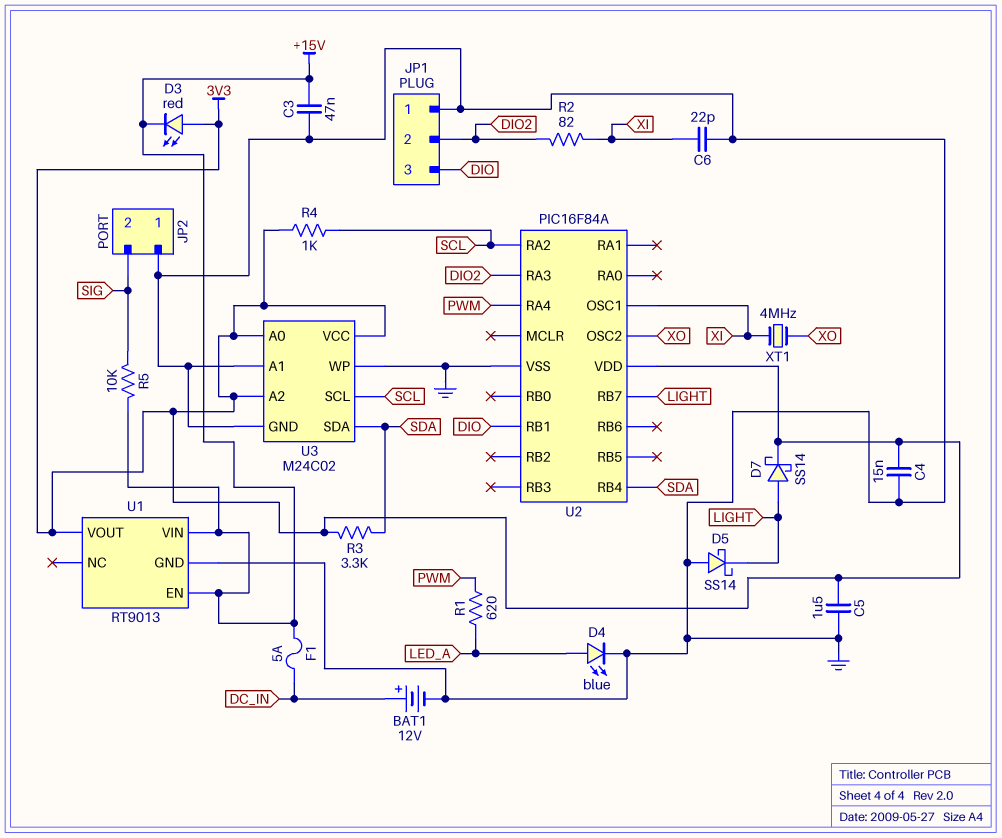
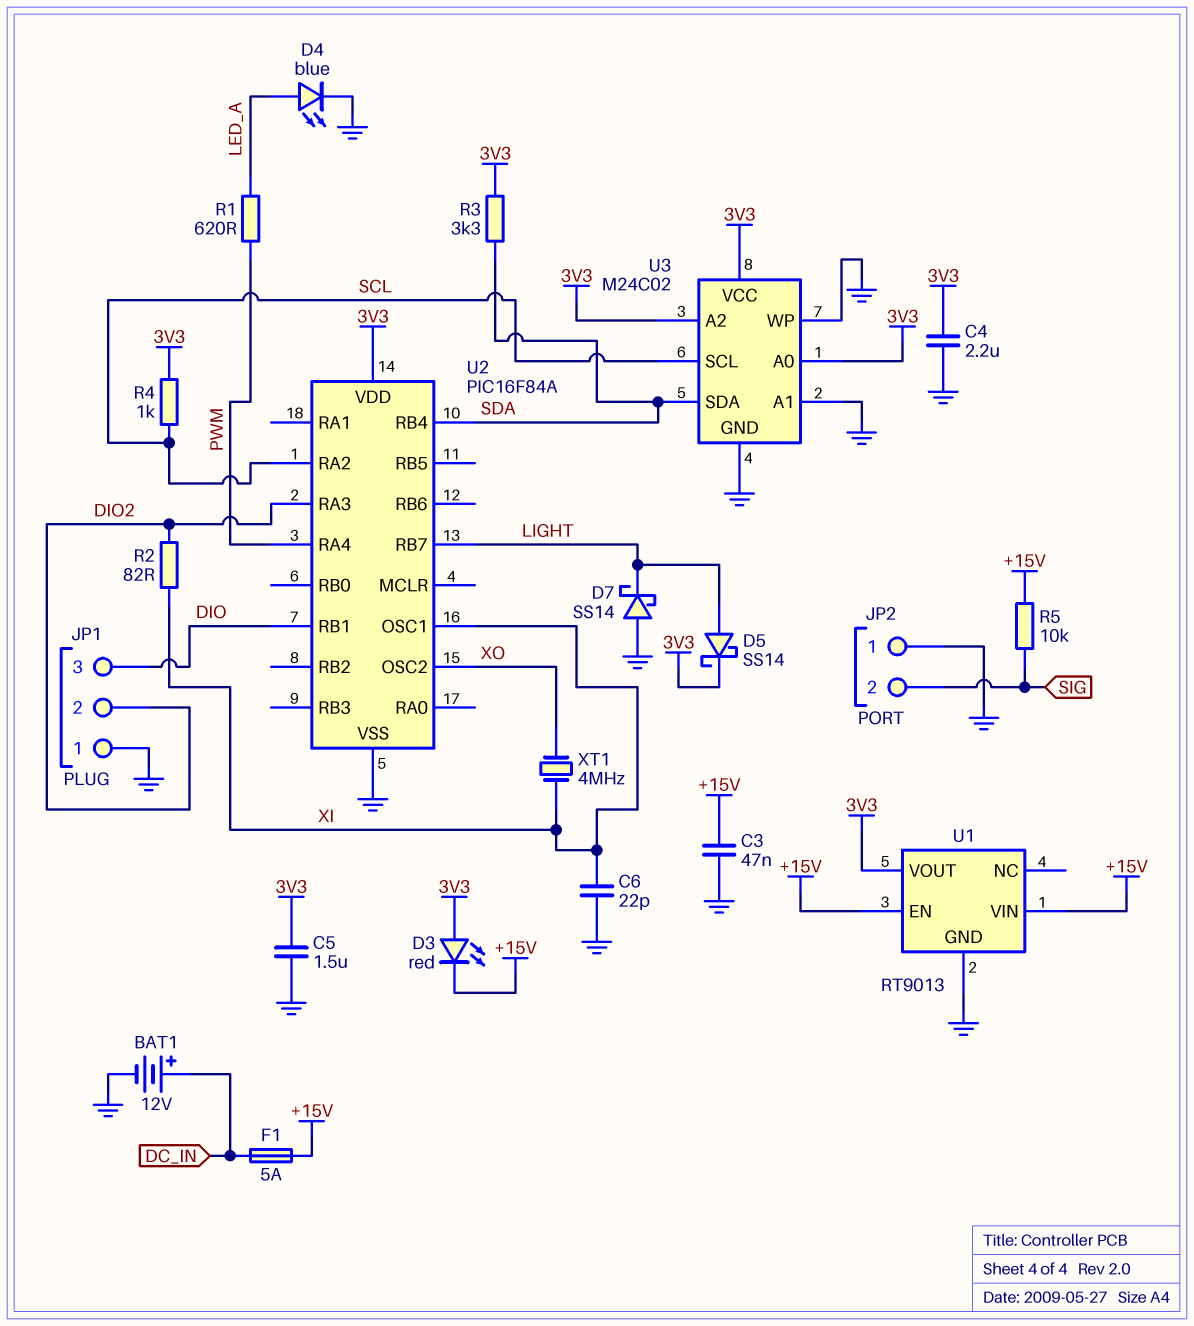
C4: 15nF (3V3, GND) -> 2.2uF (3V3, GND)
D5: schottky SS14 (A GND, K LIGHT) -> schottky SS14 (A LIGHT, K 3V3)
D7: schottky SS14 (A LIGHT, K 3V3) -> schottky SS14 (A GND, K LIGHT)

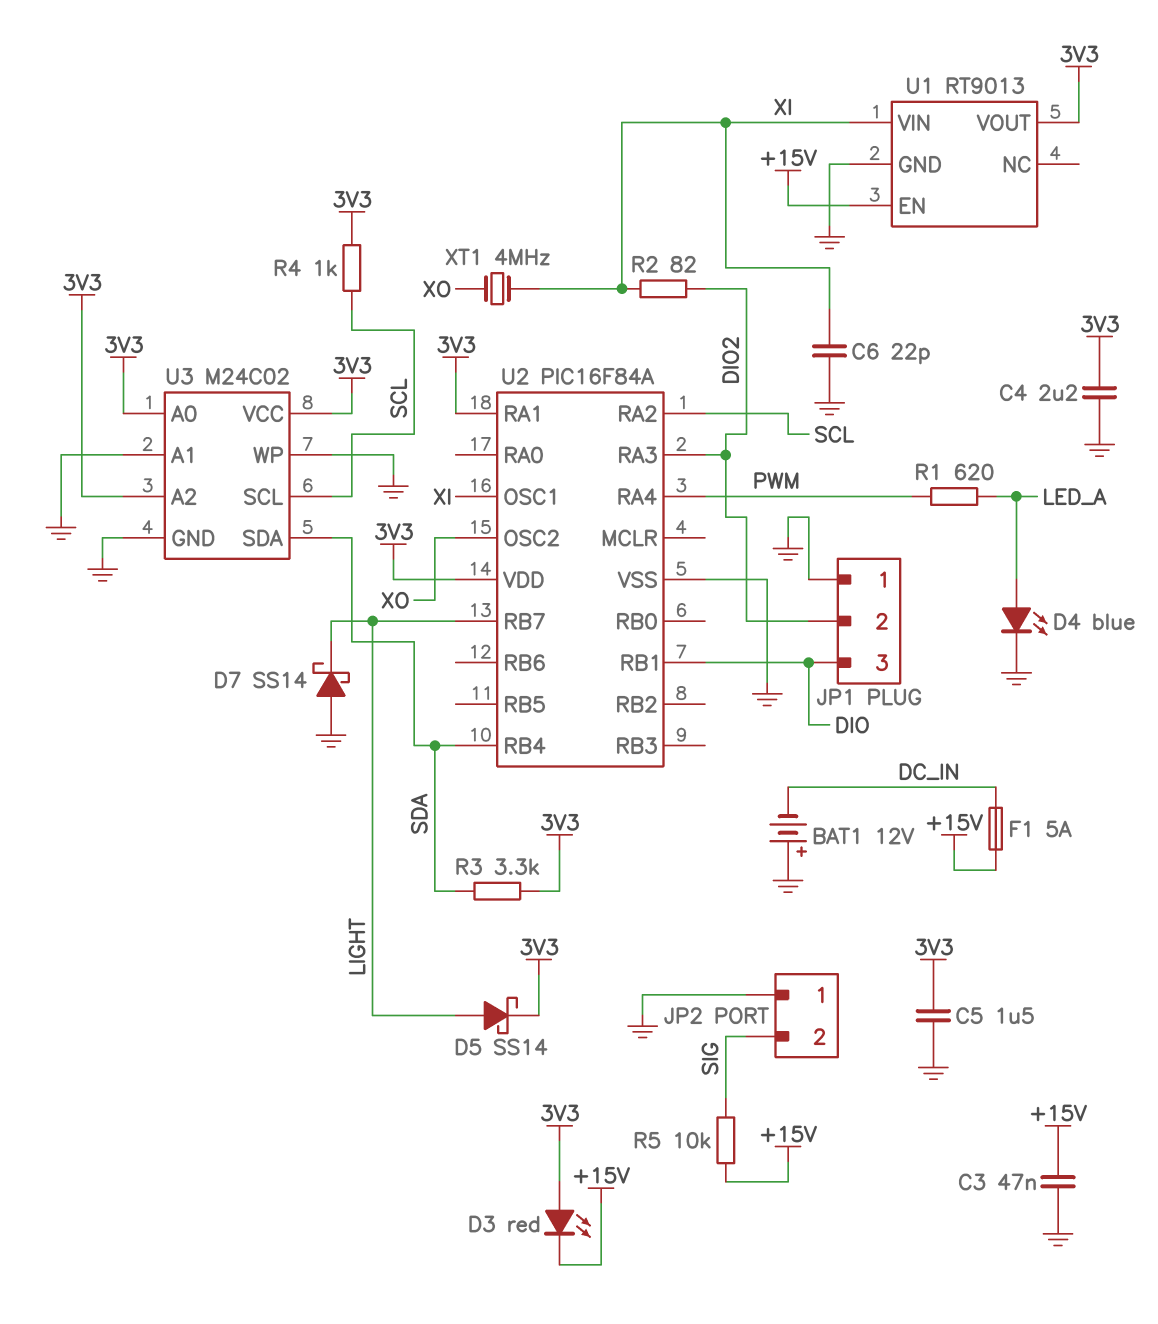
BAT1: 12V (plus DC_IN, minus GND) -> 12V (plus GND, minus DC_IN)
U1 pin VIN: +15V -> XI
U2 pin RA1: none -> 3V3

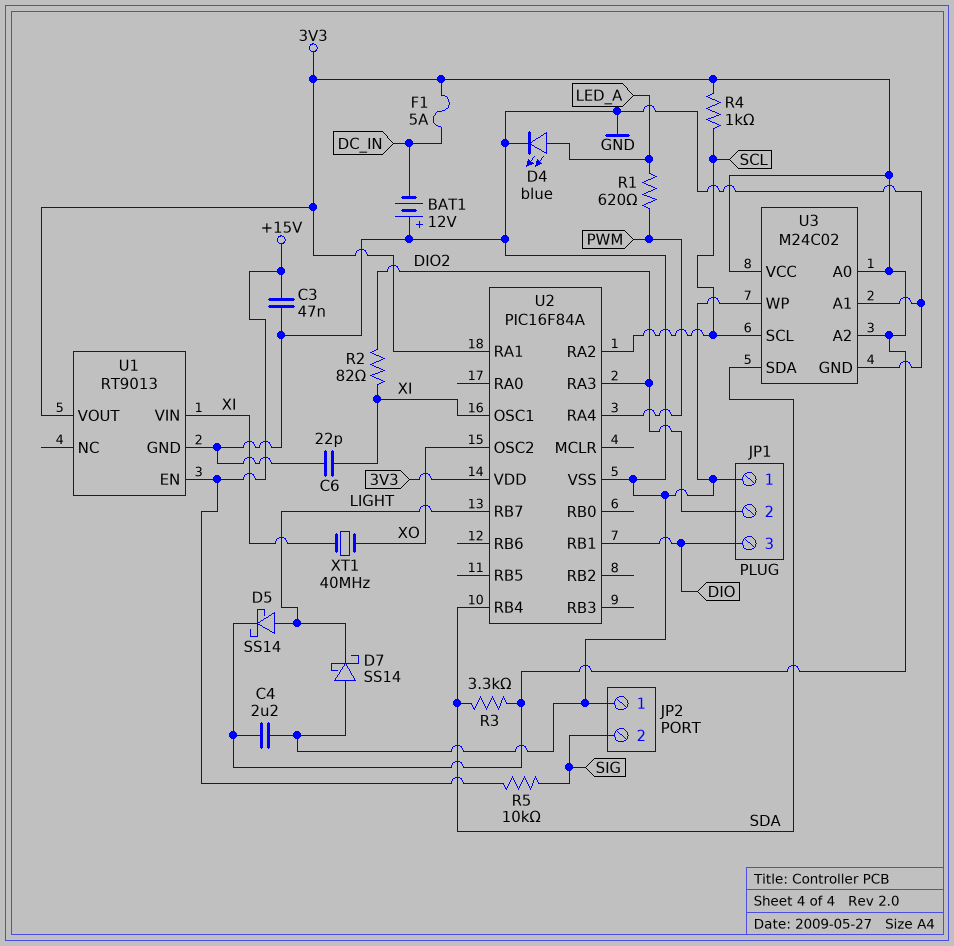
C5: 1.5uF (3V3, GND) -> none
D3: LED red (A 3V3, K +15V) -> none
F1: 5A (+15V, DC_IN) -> 5A (3V3, DC_IN)
XT1: 4MHz (XI, XO) -> 40MHz (XI, XO)

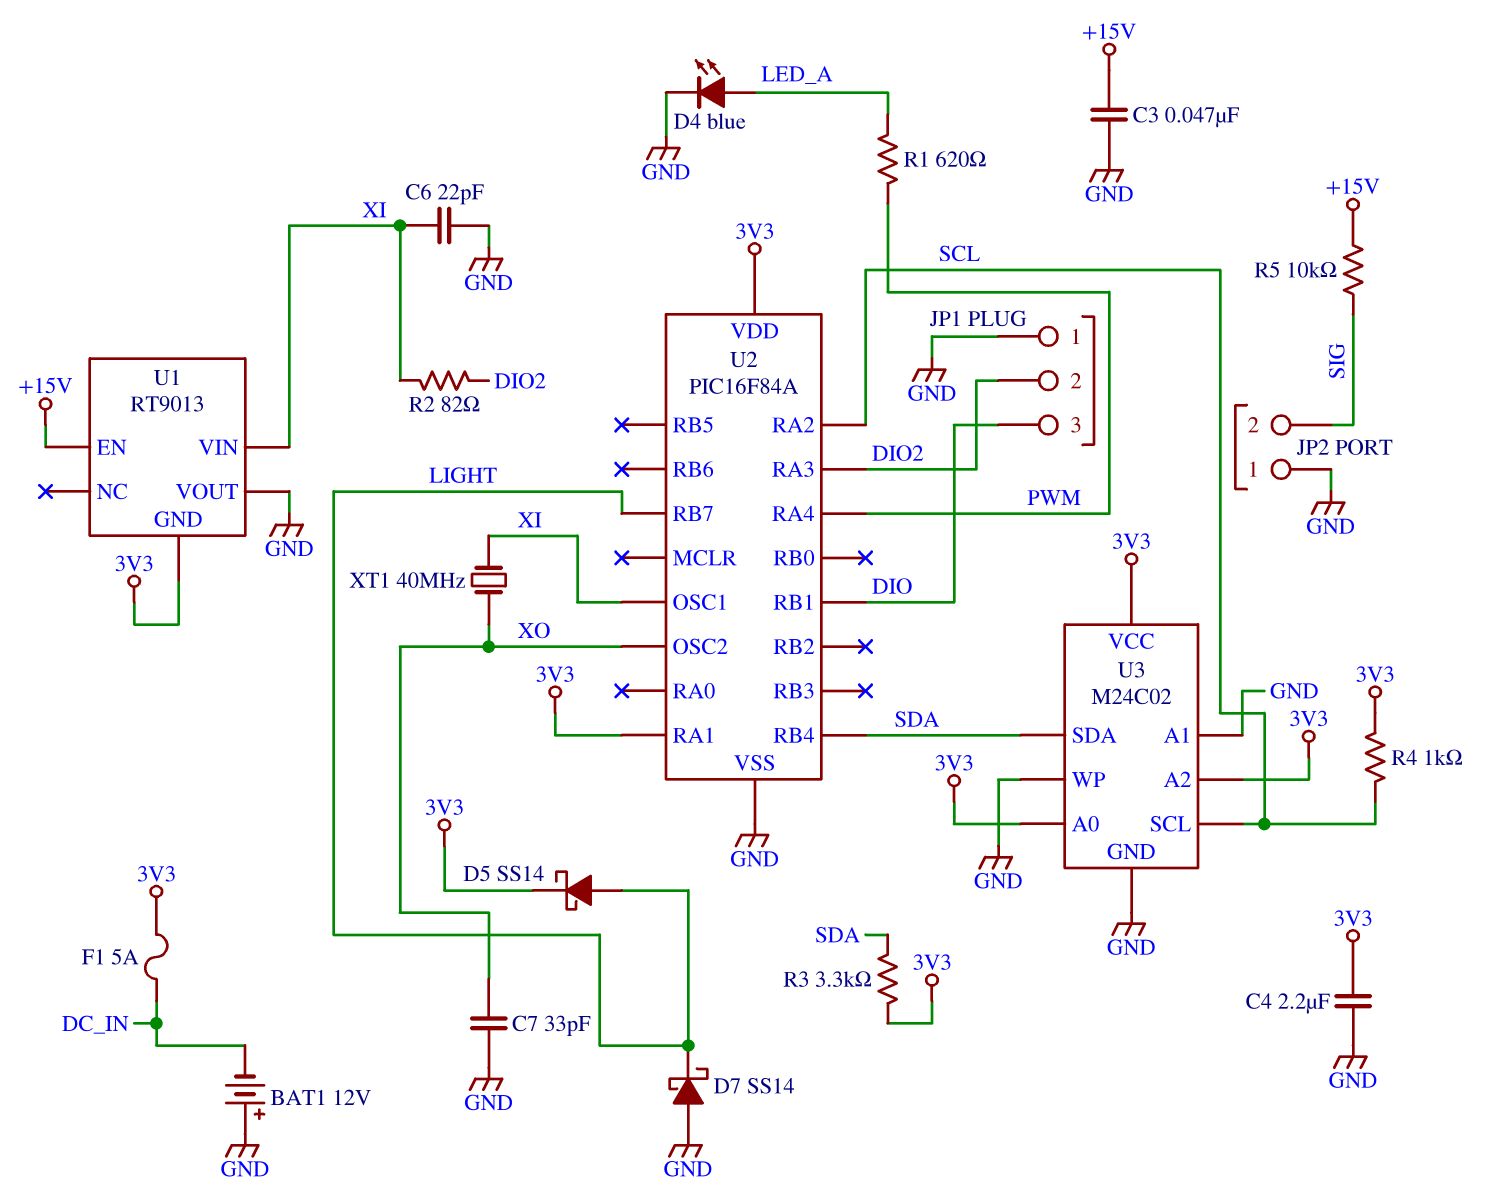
C7: none -> 33pF (GND, XO)
U1 pin GND: GND -> 3V3
U1 pin VOUT: 3V3 -> GND

